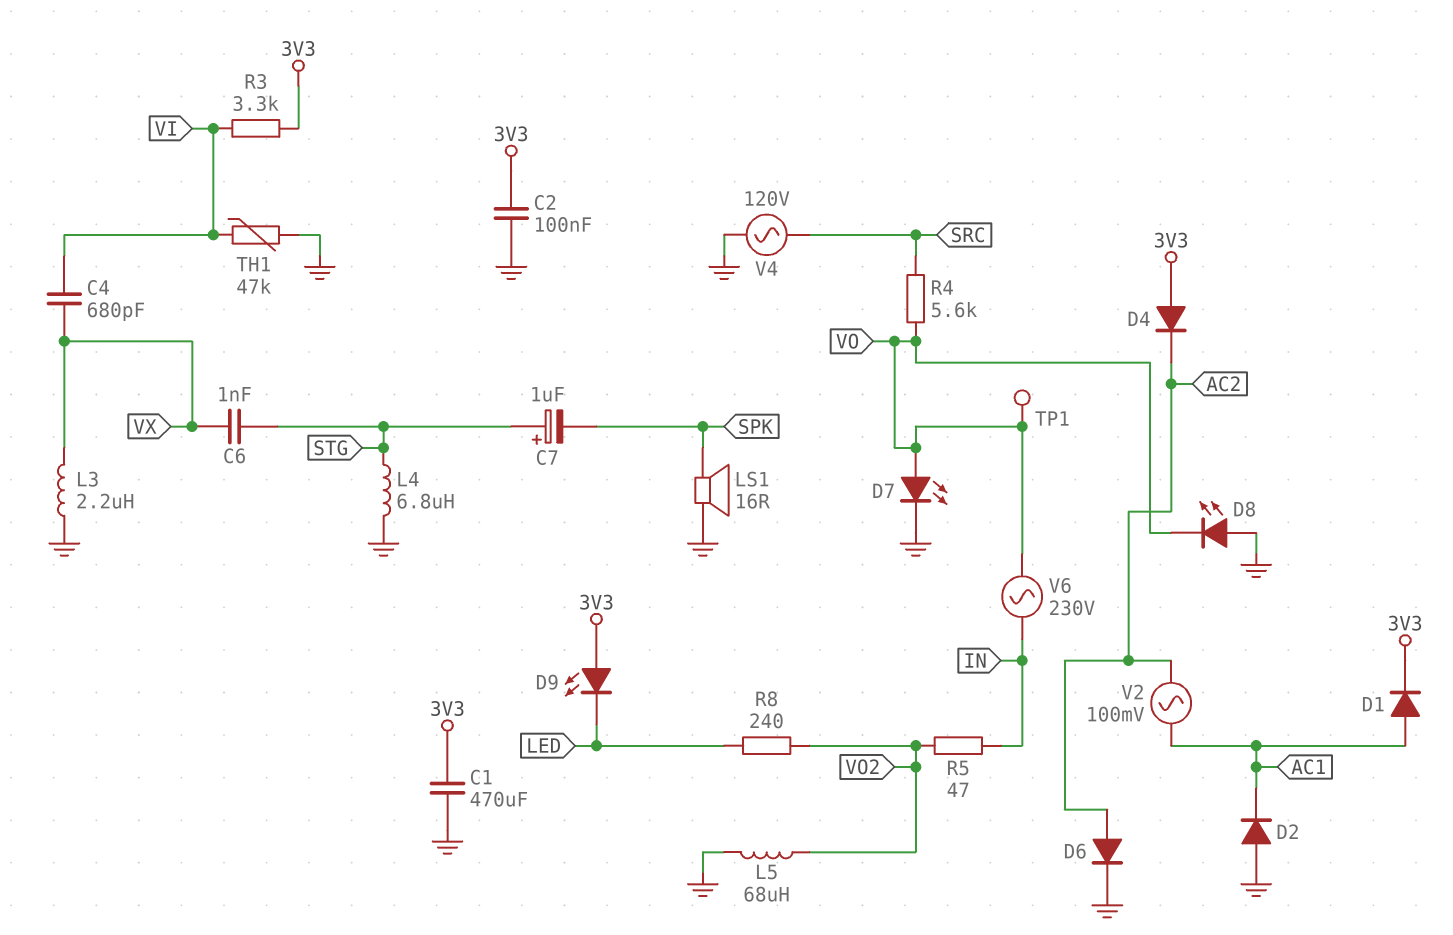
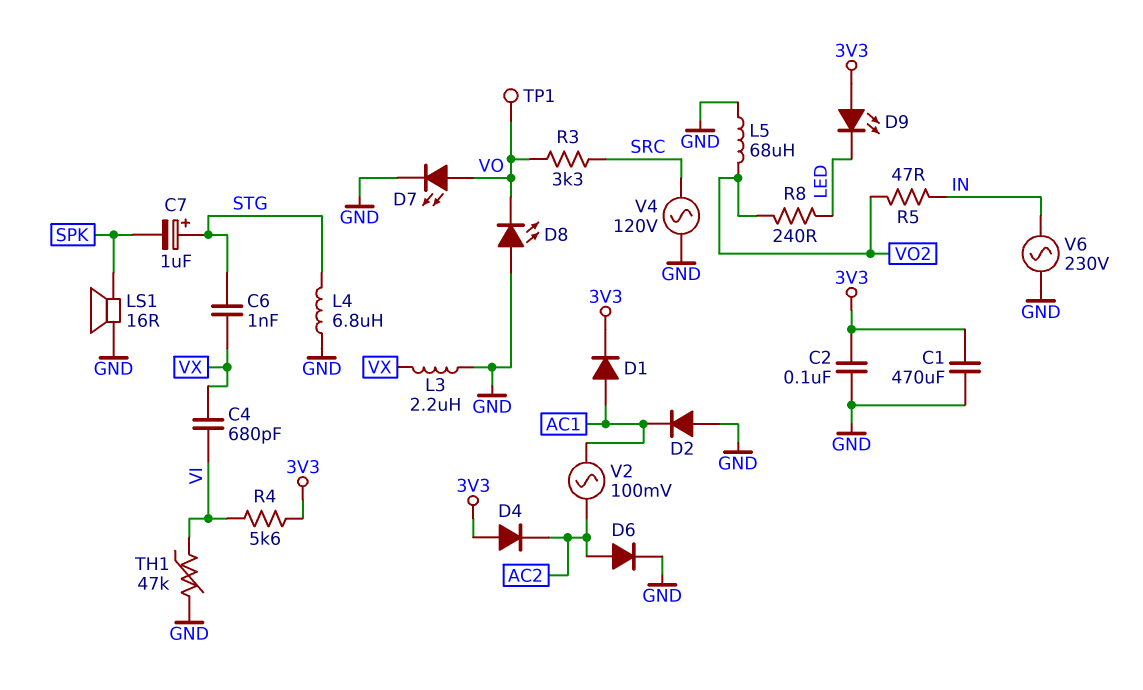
R3: 3.3k (3V3, VI) -> 3.3k (SRC, VO)
R4: 5.6k (SRC, VO) -> 5.6k (3V3, VI)
V6: AC 230V (IN, VO) -> AC 230V (GND, IN)

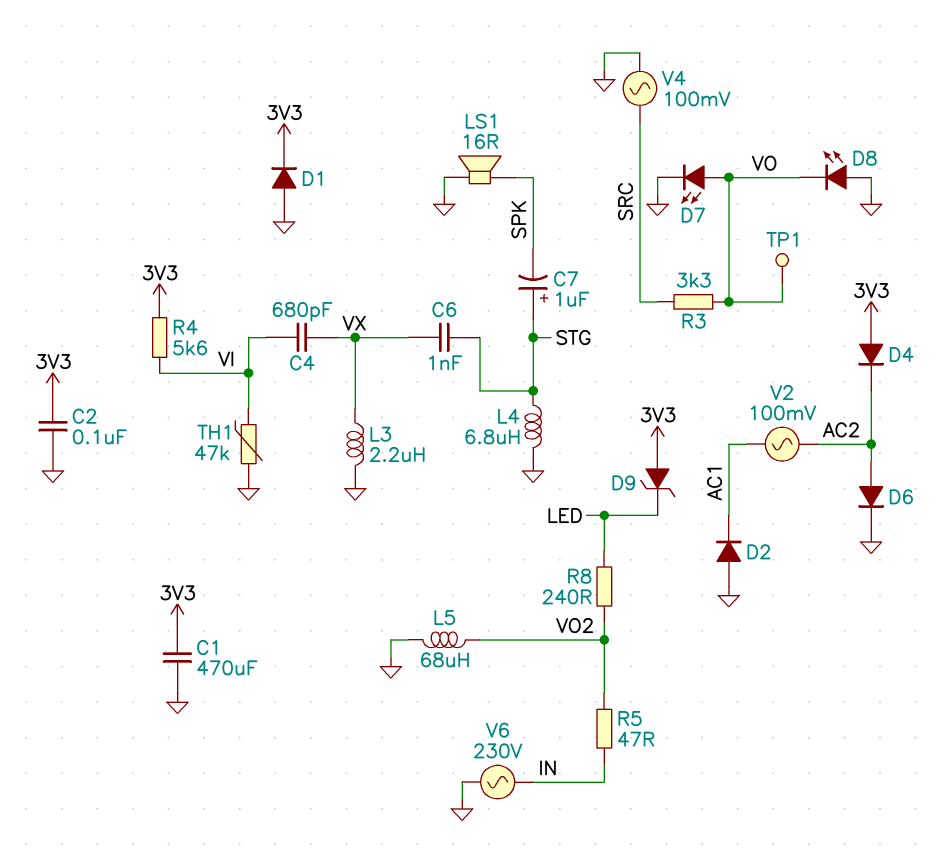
D1: diode (A AC1, K 3V3) -> diode (A GND, K 3V3)
D9: LED (A 3V3, K LED) -> zener (A 3V3, K LED)
V4: AC 120V (GND, SRC) -> AC 100mV (GND, SRC)

